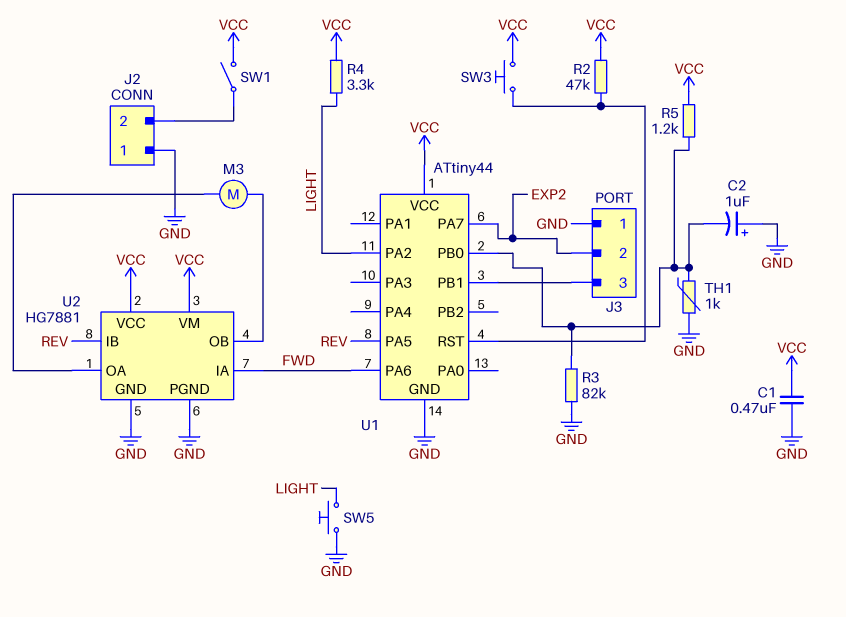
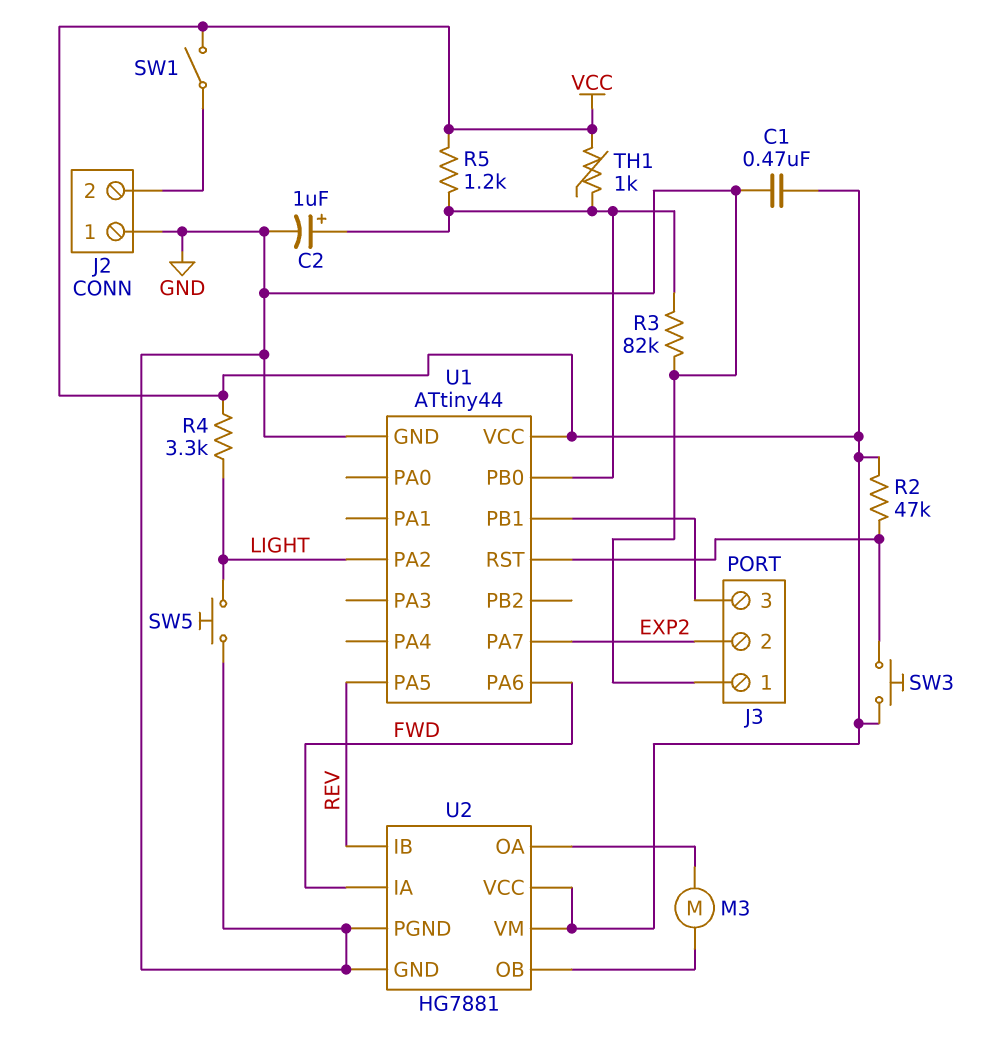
C2: 1uF (plus GND, minus U1/PB0) -> 1uF (plus U1/PB0, minus GND)
TH1: 1k (GND, U1/PB0) -> 1k (U1/PB0, VCC)

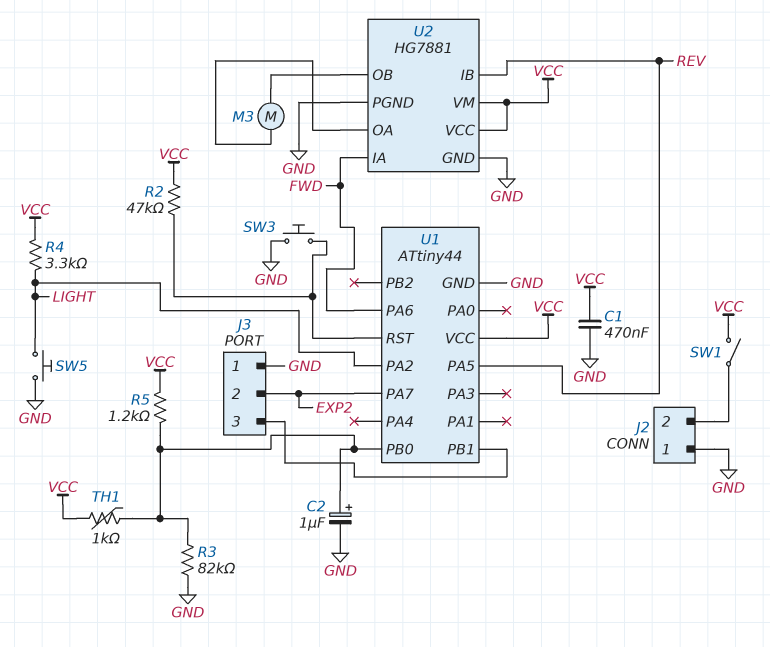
SW3: button (U1/RST, VCC) -> button (GND, U1/RST)

